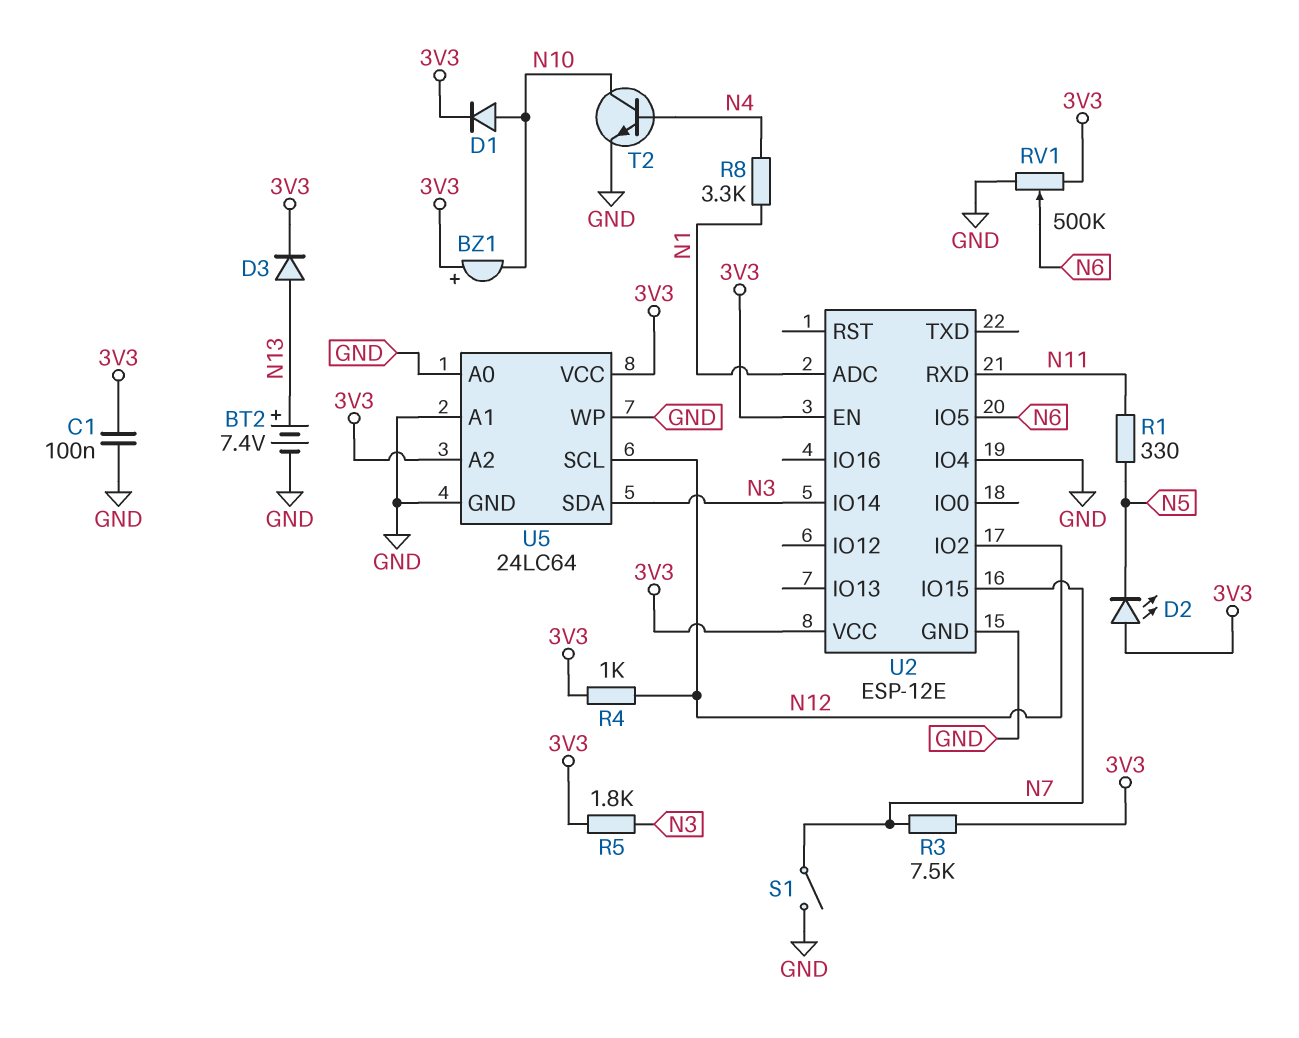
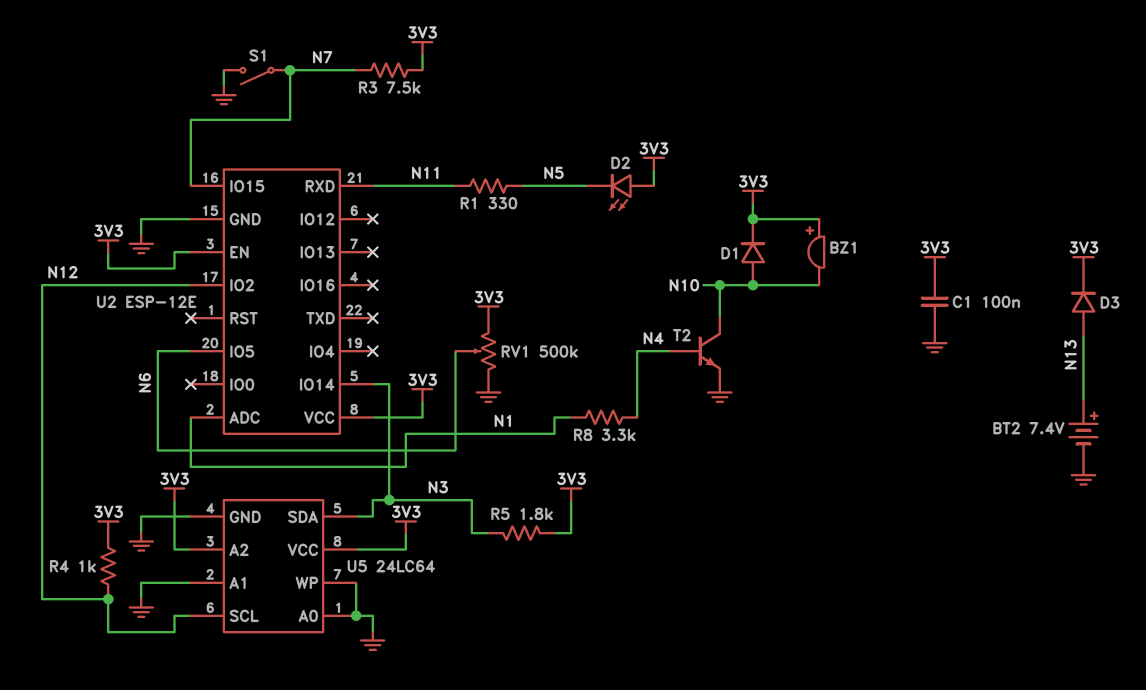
U2 pin IO4: GND -> none

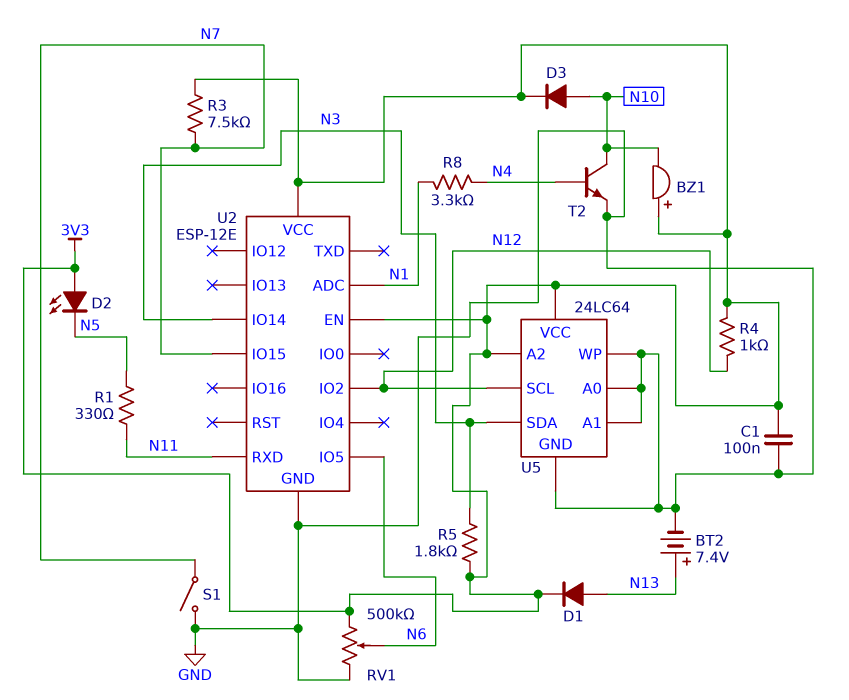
D1: diode (A N10, K 3V3) -> diode (A N13, K 3V3)
D3: diode (A N13, K 3V3) -> diode (A N10, K 3V3)

